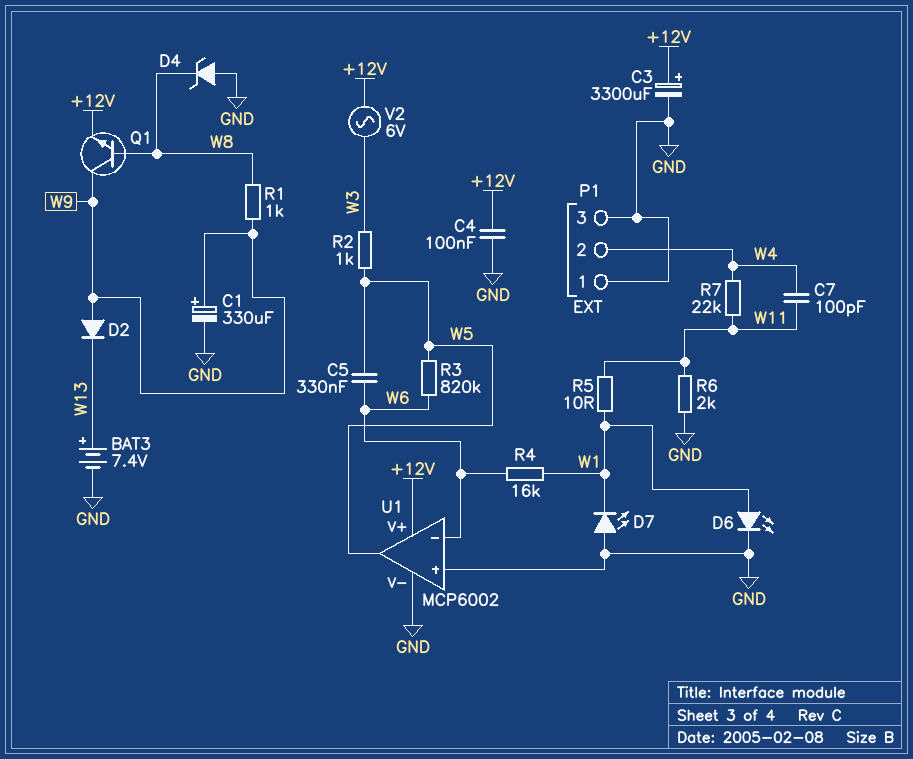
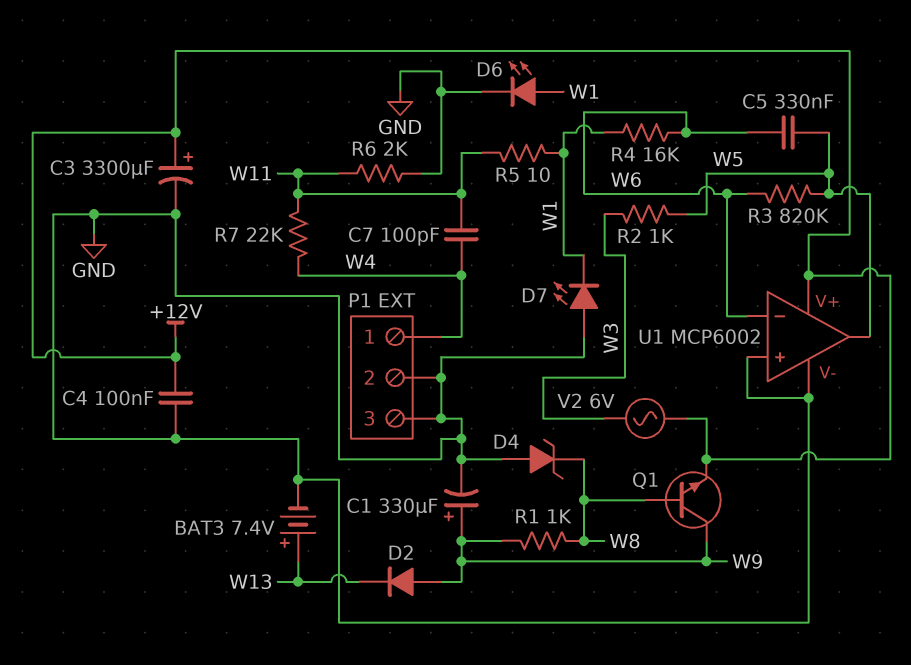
P1 pin 1: GND -> W4
P1 pin 2: W4 -> GND

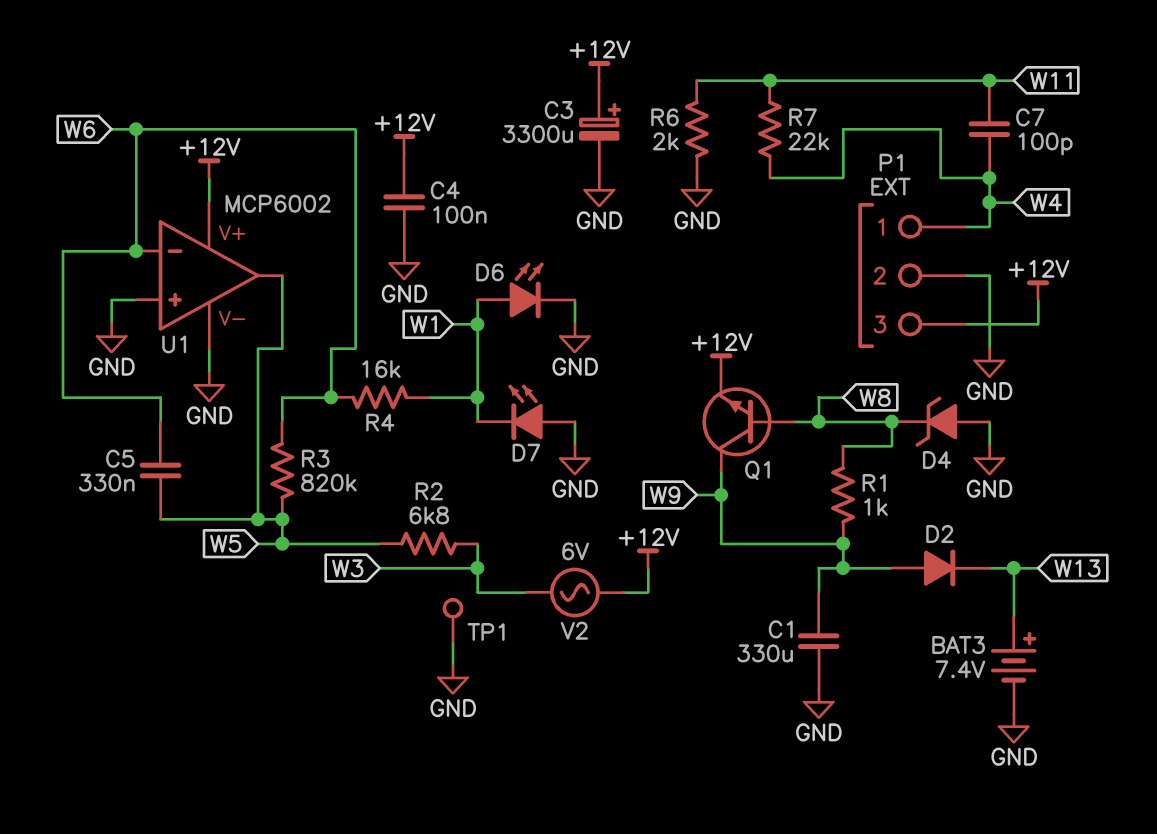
C1: 330uF (plus W9, minus GND) -> 330uF (GND, W9)
P1 pin 3: GND -> +12V
R2: 1k (W3, W5) -> 6.8k (W3, W5)
R5: 10 (W1, W11) -> none
TP1: none -> test point (GND)

